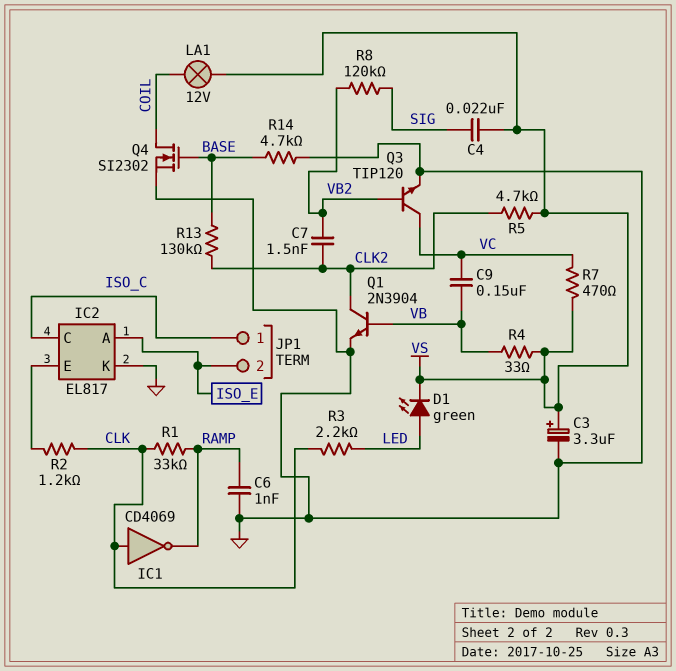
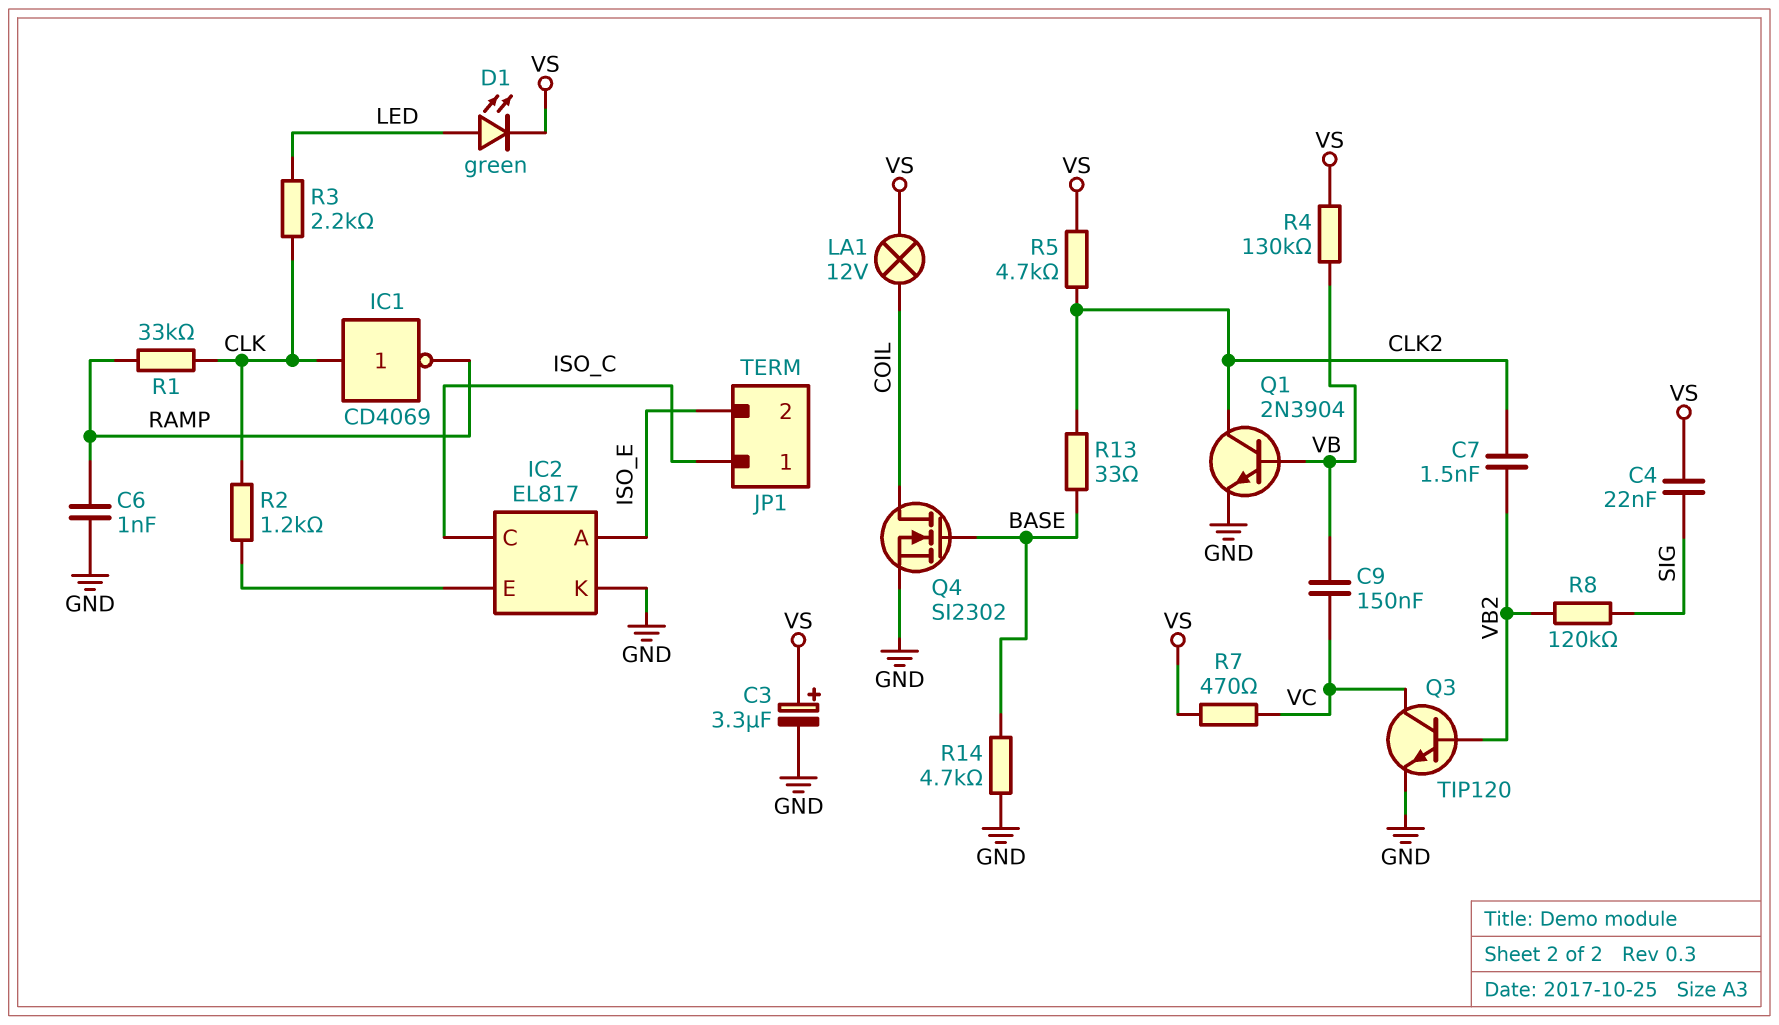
R4: 33 (VB, VS) -> 130k (VB, VS)
R13: 130k (BASE, CLK2) -> 33 (BASE, CLK2)

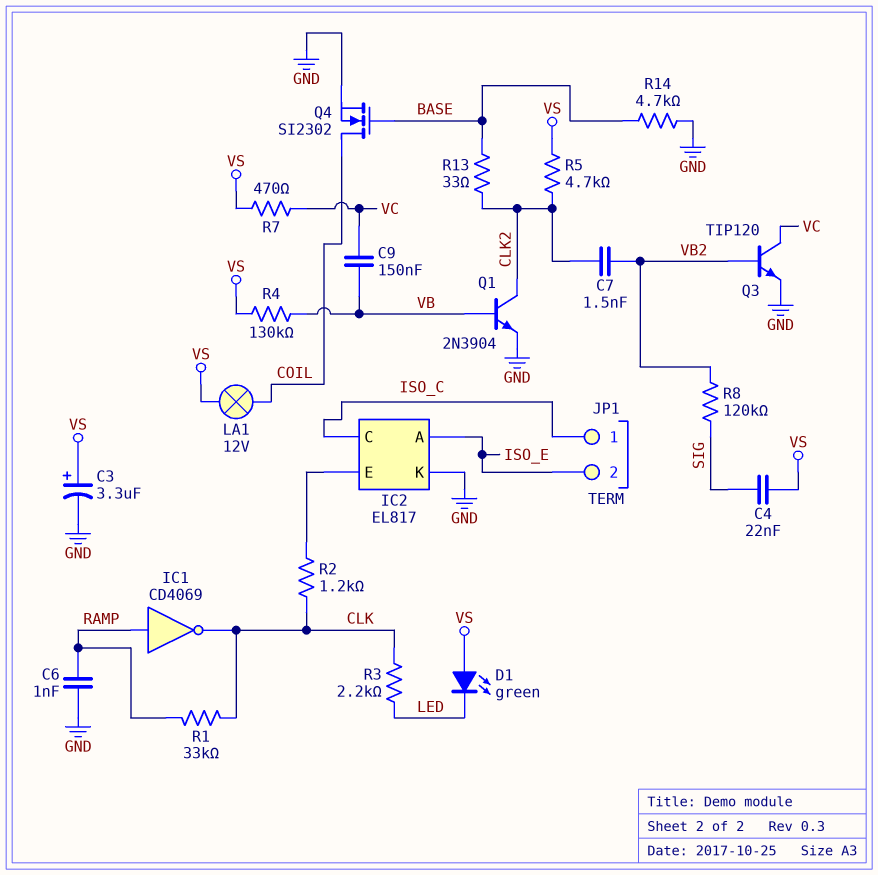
D1: LED green (A LED, K VS) -> LED green (A VS, K LED)
IC1: NOT CD4069 (in CLK, out RAMP) -> NOT CD4069 (in RAMP, out CLK)

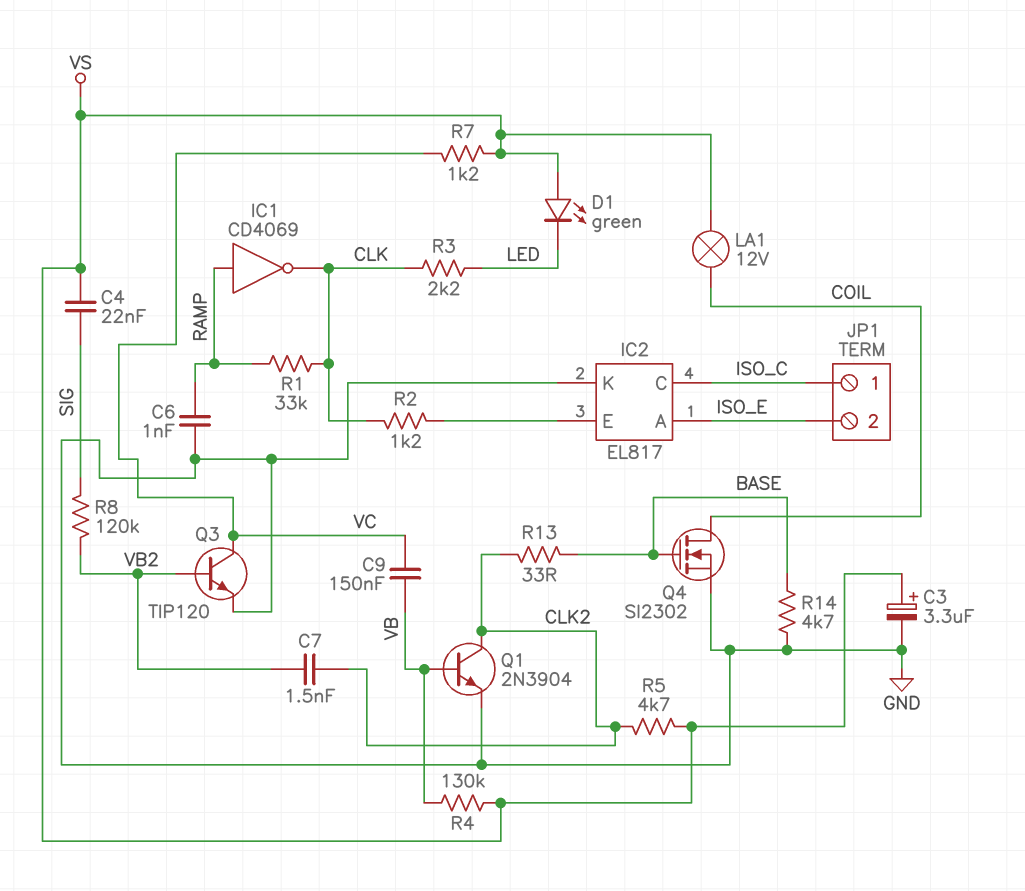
R7: 470 (VC, VS) -> 1.2k (VC, VS)

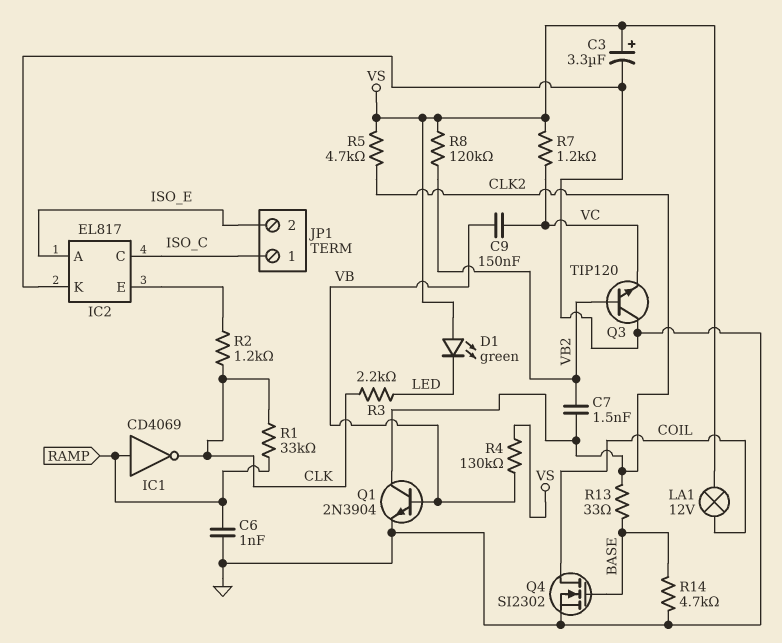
C4: 22nF (SIG, VS) -> none
Q3: NPN TIP120 (B VB2, C VC, E GND) -> NPN TIP120 (B VB2, C GND, E VC)
R8: 120k (SIG, VB2) -> 120k (VB2, VS)

